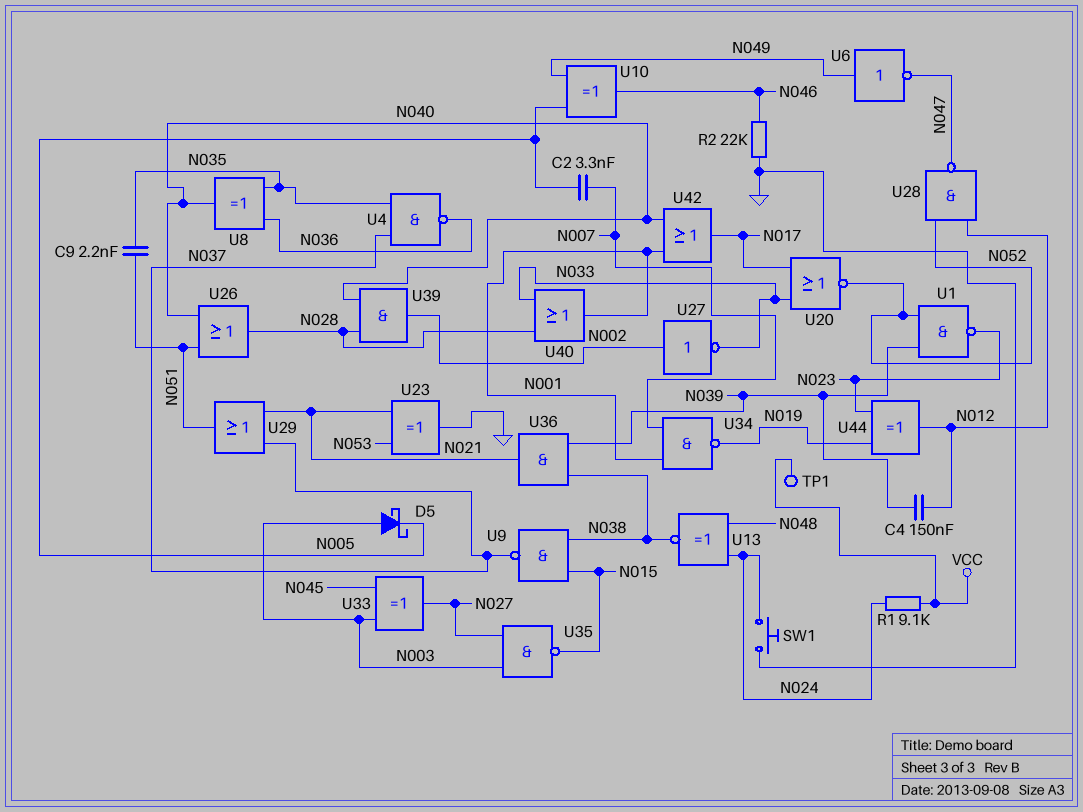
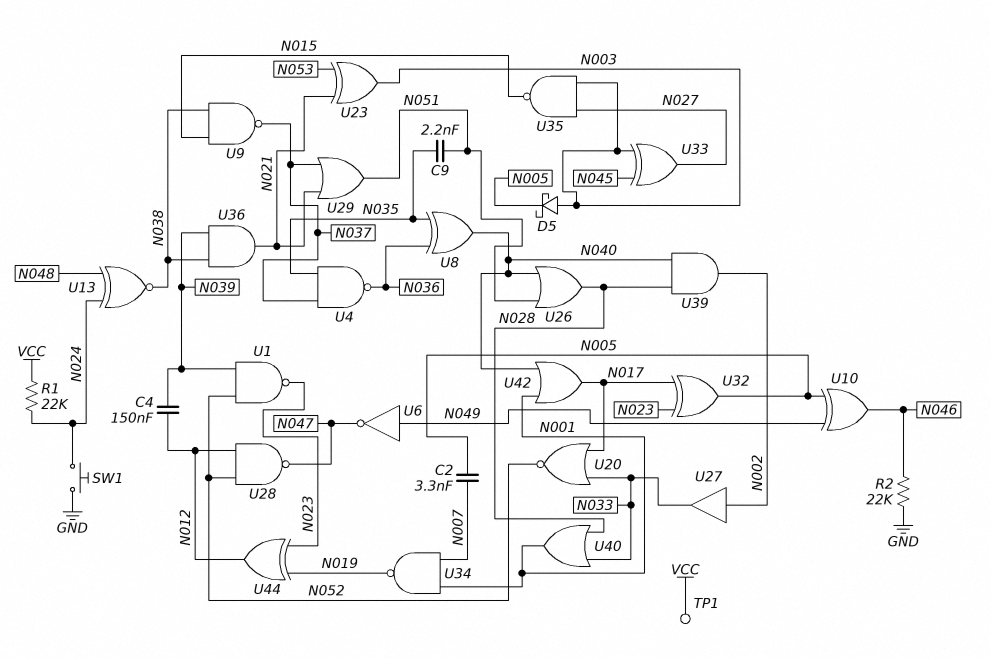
R1: 9.1k (N024, VCC) -> 22k (N024, VCC)
U23: XOR (in N021, in N053, out GND) -> XOR (in N021, in N053, out N003)
U27: NOT (in N002, out N033) -> buffer (in N002, out N033)
U32: none -> XOR (in N017, in N023, out N005)

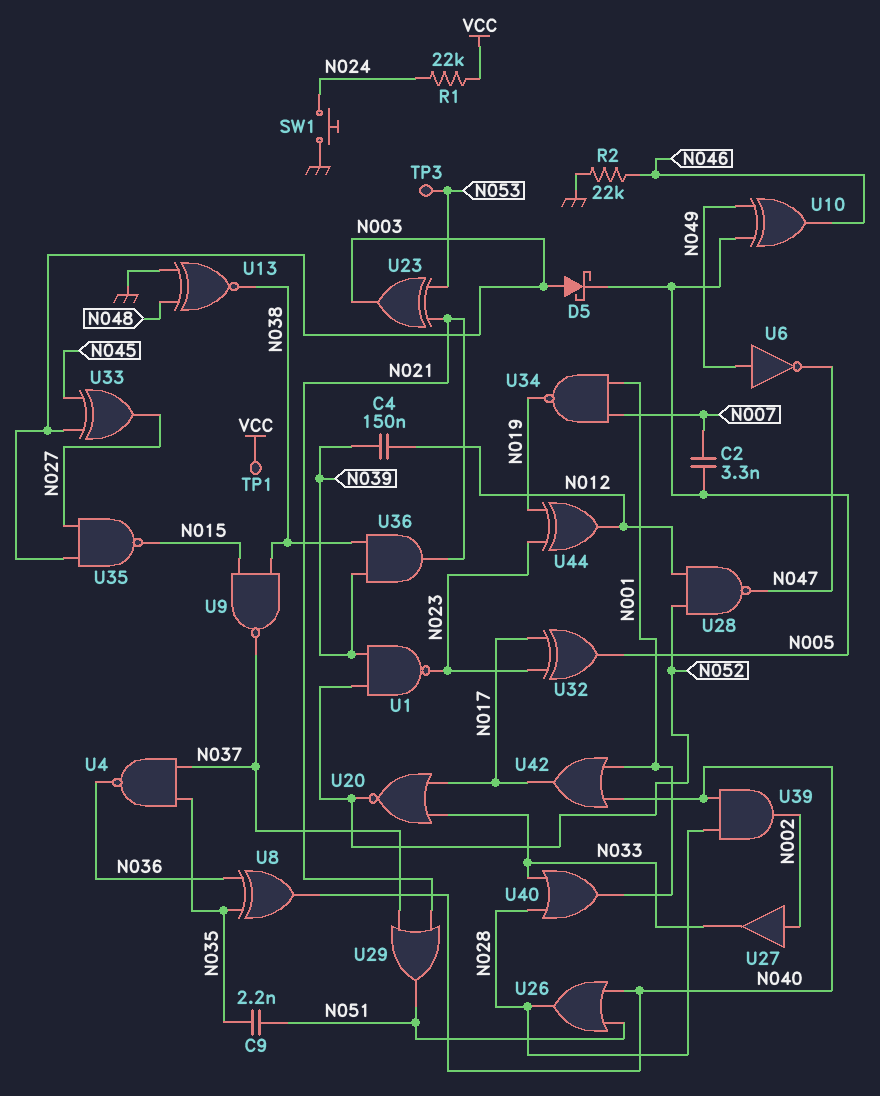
TP3: none -> test point (N053)
U13: XNOR (in N024, in N048, out N038) -> XNOR (in GND, in N048, out N038)

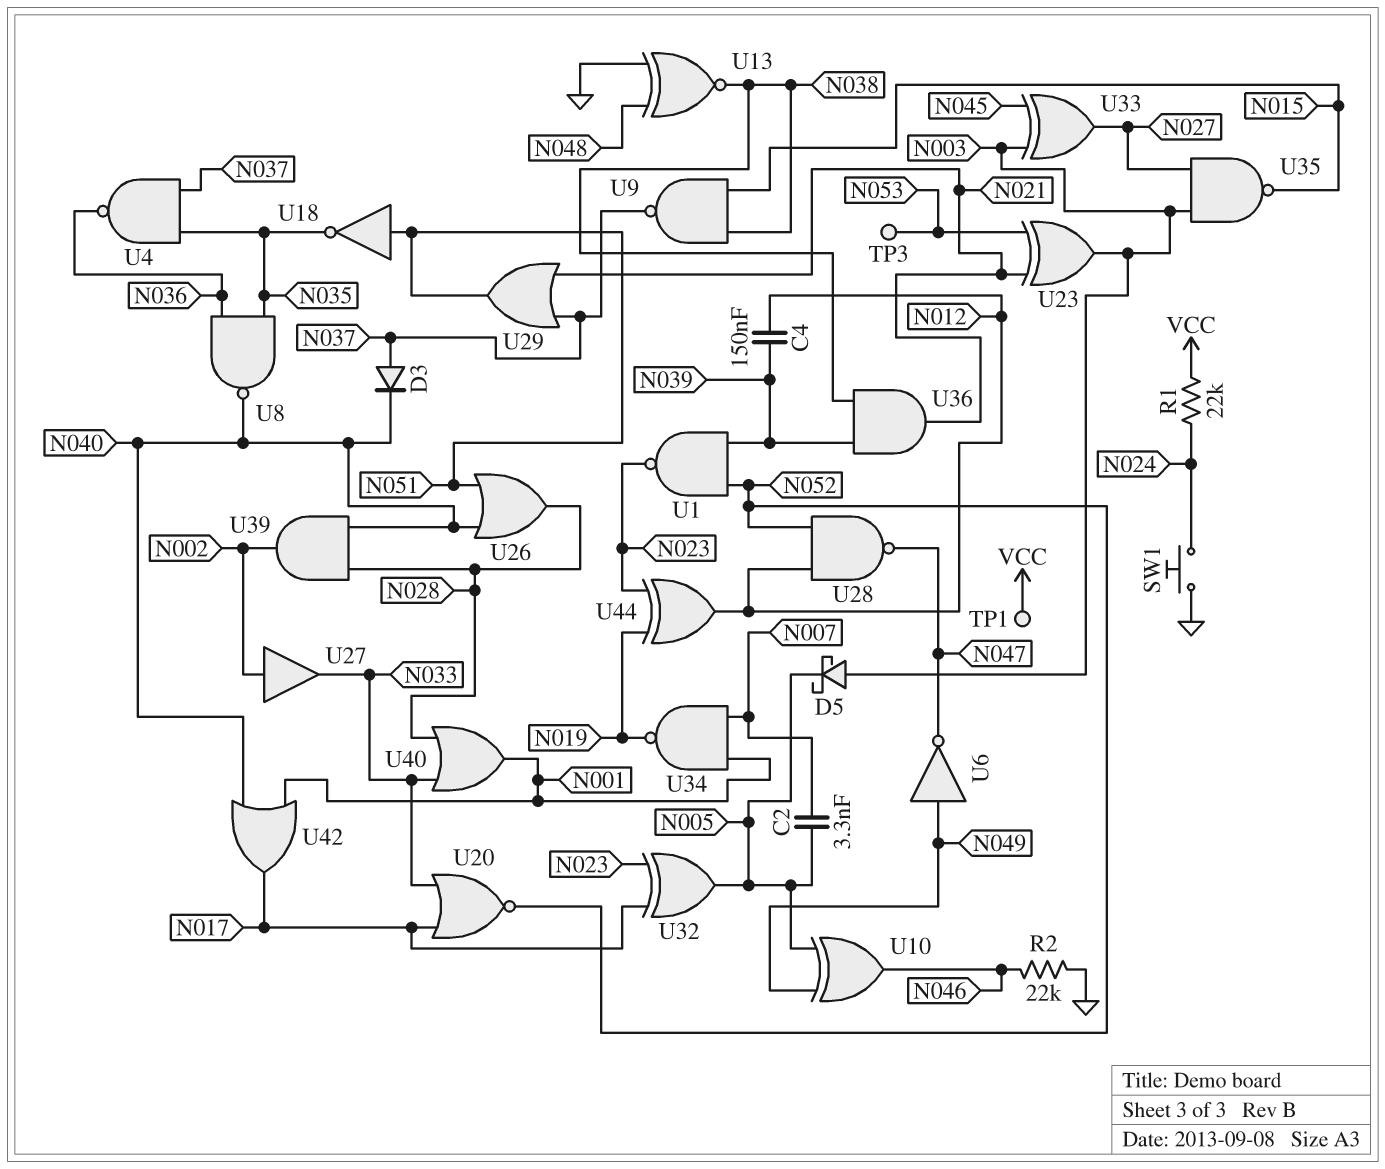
C9: 2.2nF (N035, N051) -> none
D3: none -> diode (A N037, K N040)
U8: XOR (in N035, in N036, out N040) -> NAND (in N035, in N036, out N040)
U18: none -> NOT (in N051, out N035)

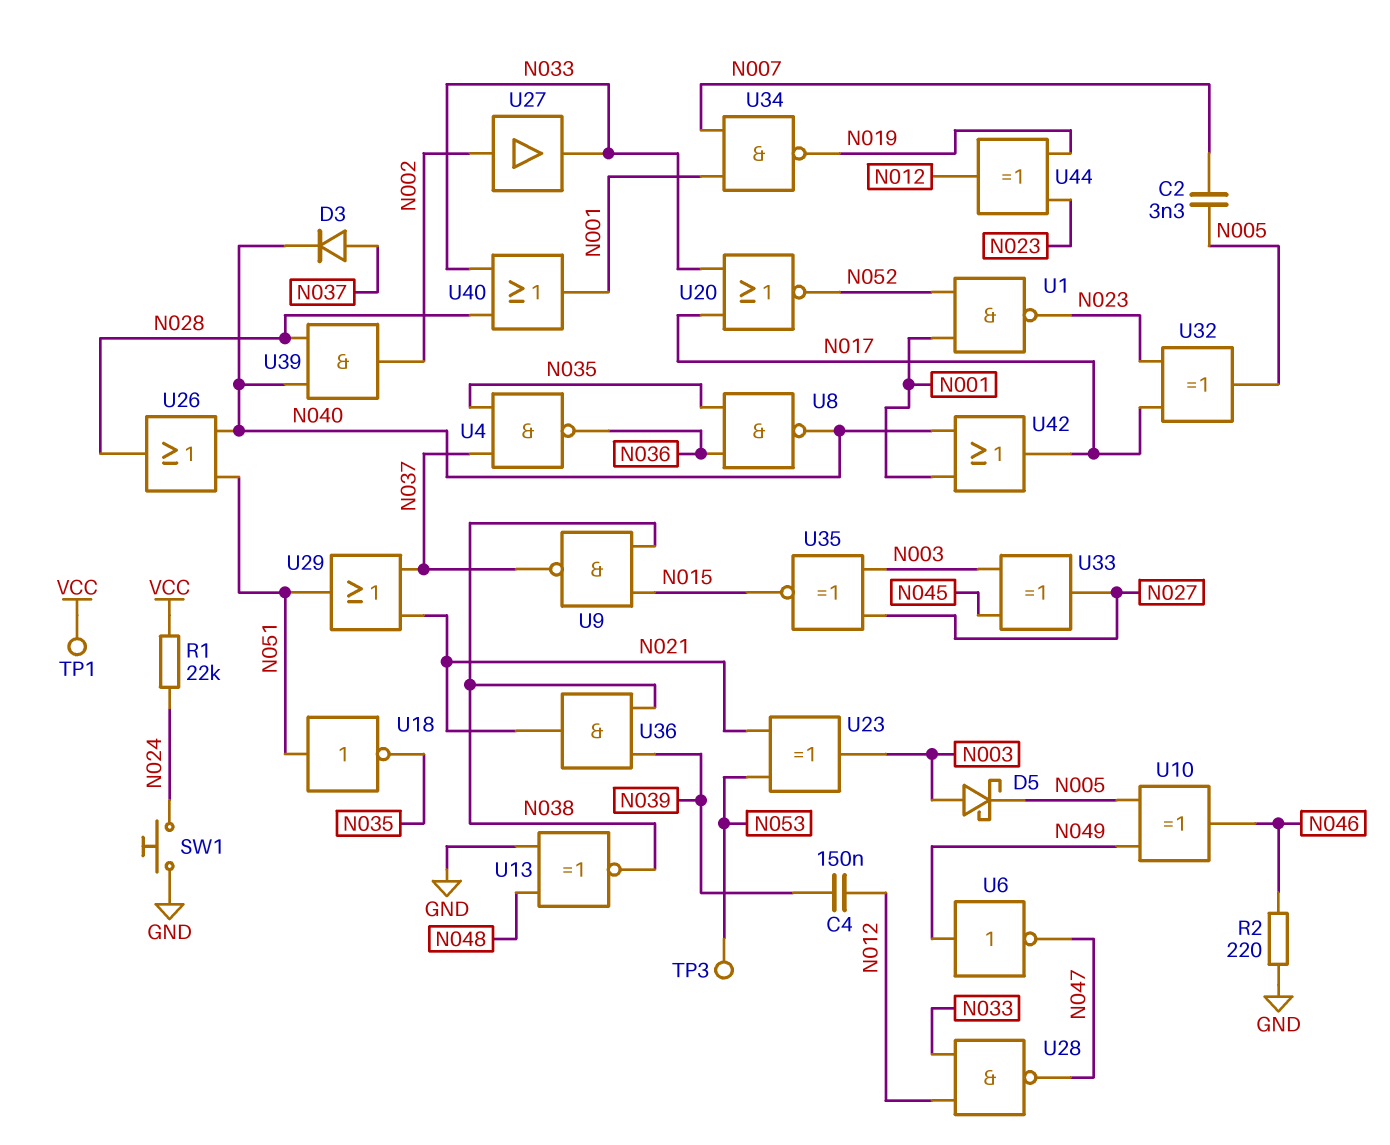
R2: 22k (GND, N046) -> 220 (GND, N046)
U1: NAND (in N039, in N052, out N023) -> NAND (in N001, in N052, out N023)
U28: NAND (in N012, in N052, out N047) -> NAND (in N012, in N033, out N047)
U35: NAND (in N003, in N027, out N015) -> XNOR (in N003, in N027, out N015)

